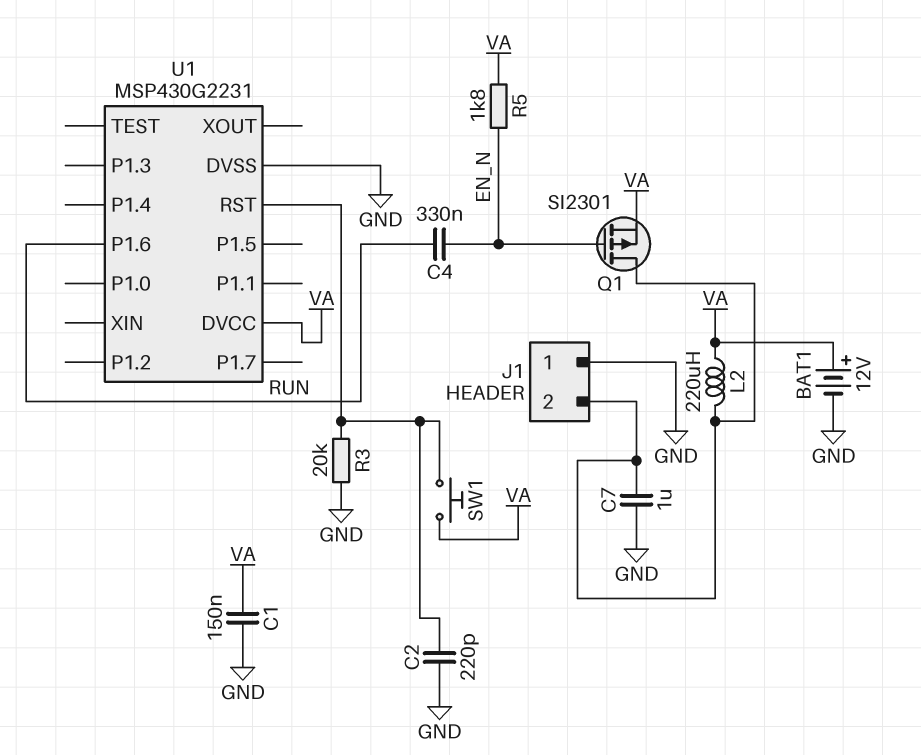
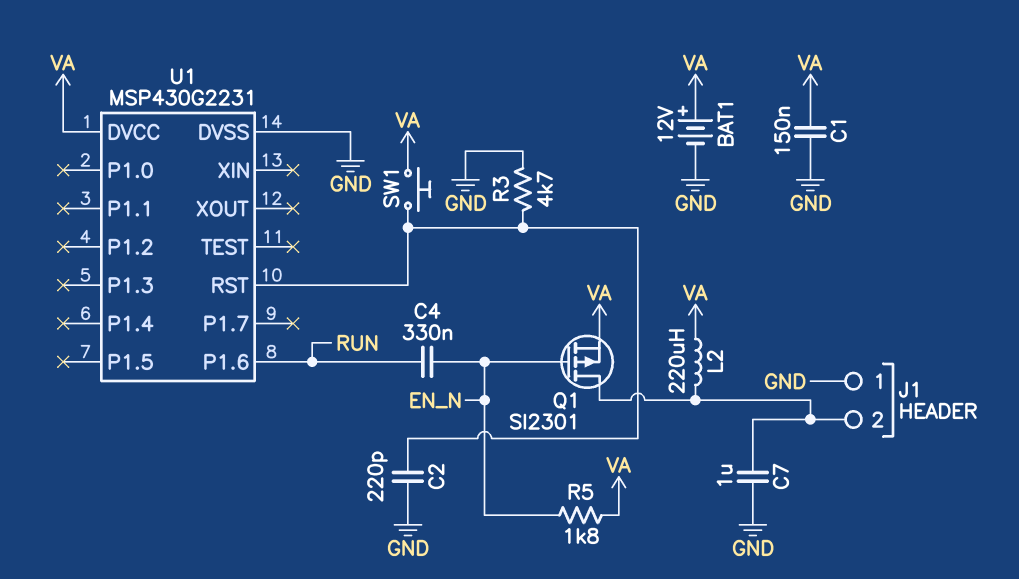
R3: 20k (GND, U1/RST) -> 4.7k (GND, U1/RST)

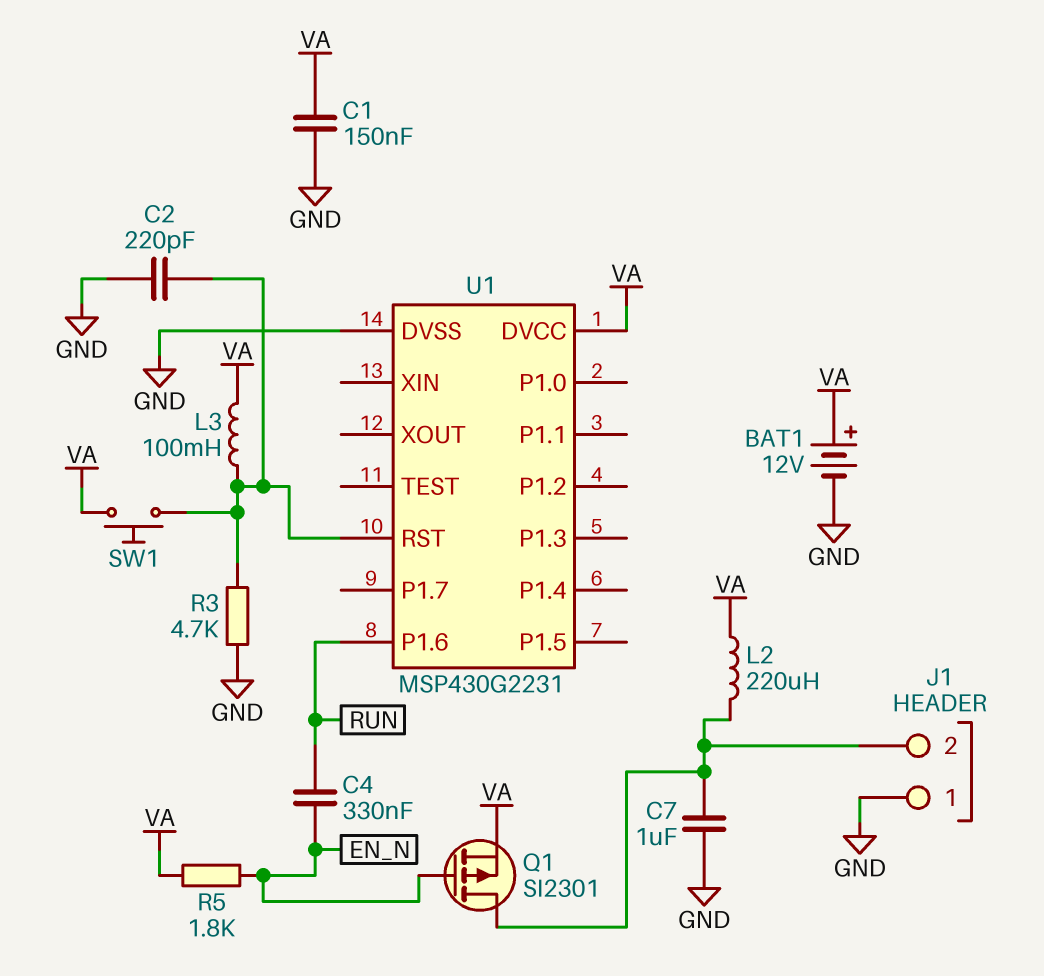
L3: none -> 100mH (U1/RST, VA)

